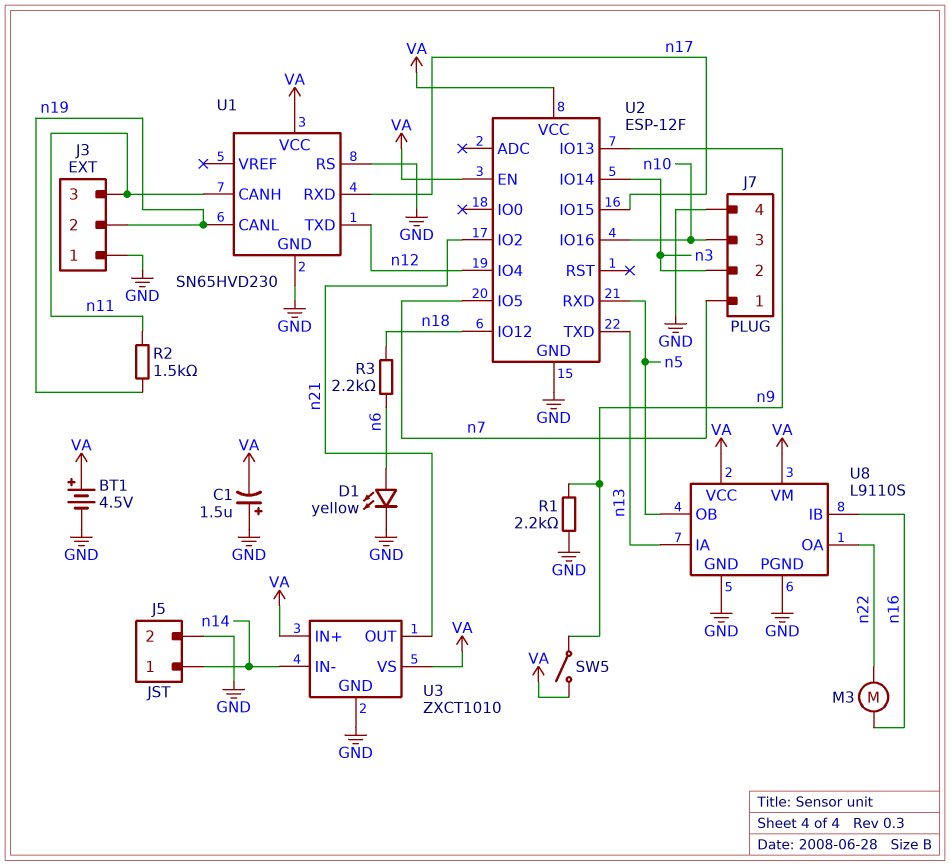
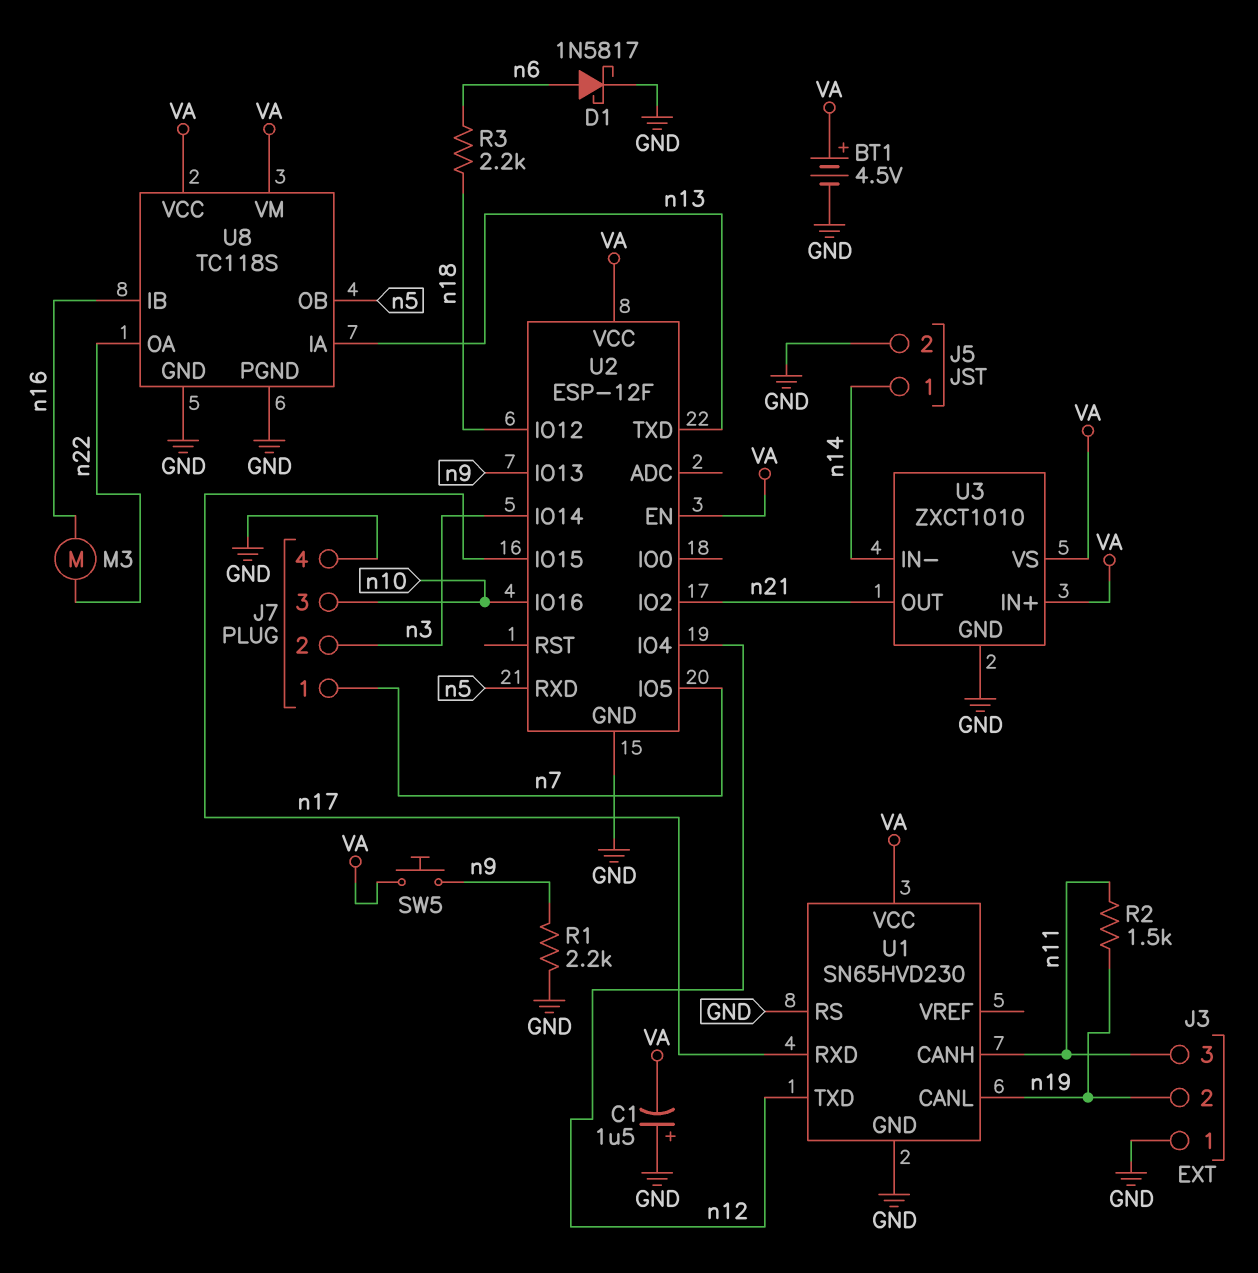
D1: LED yellow (A n6, K GND) -> schottky 1N5817 (A n6, K GND)
SW5: switch (VA, n9) -> button (VA, n9)
U8: L9110S -> TC118S

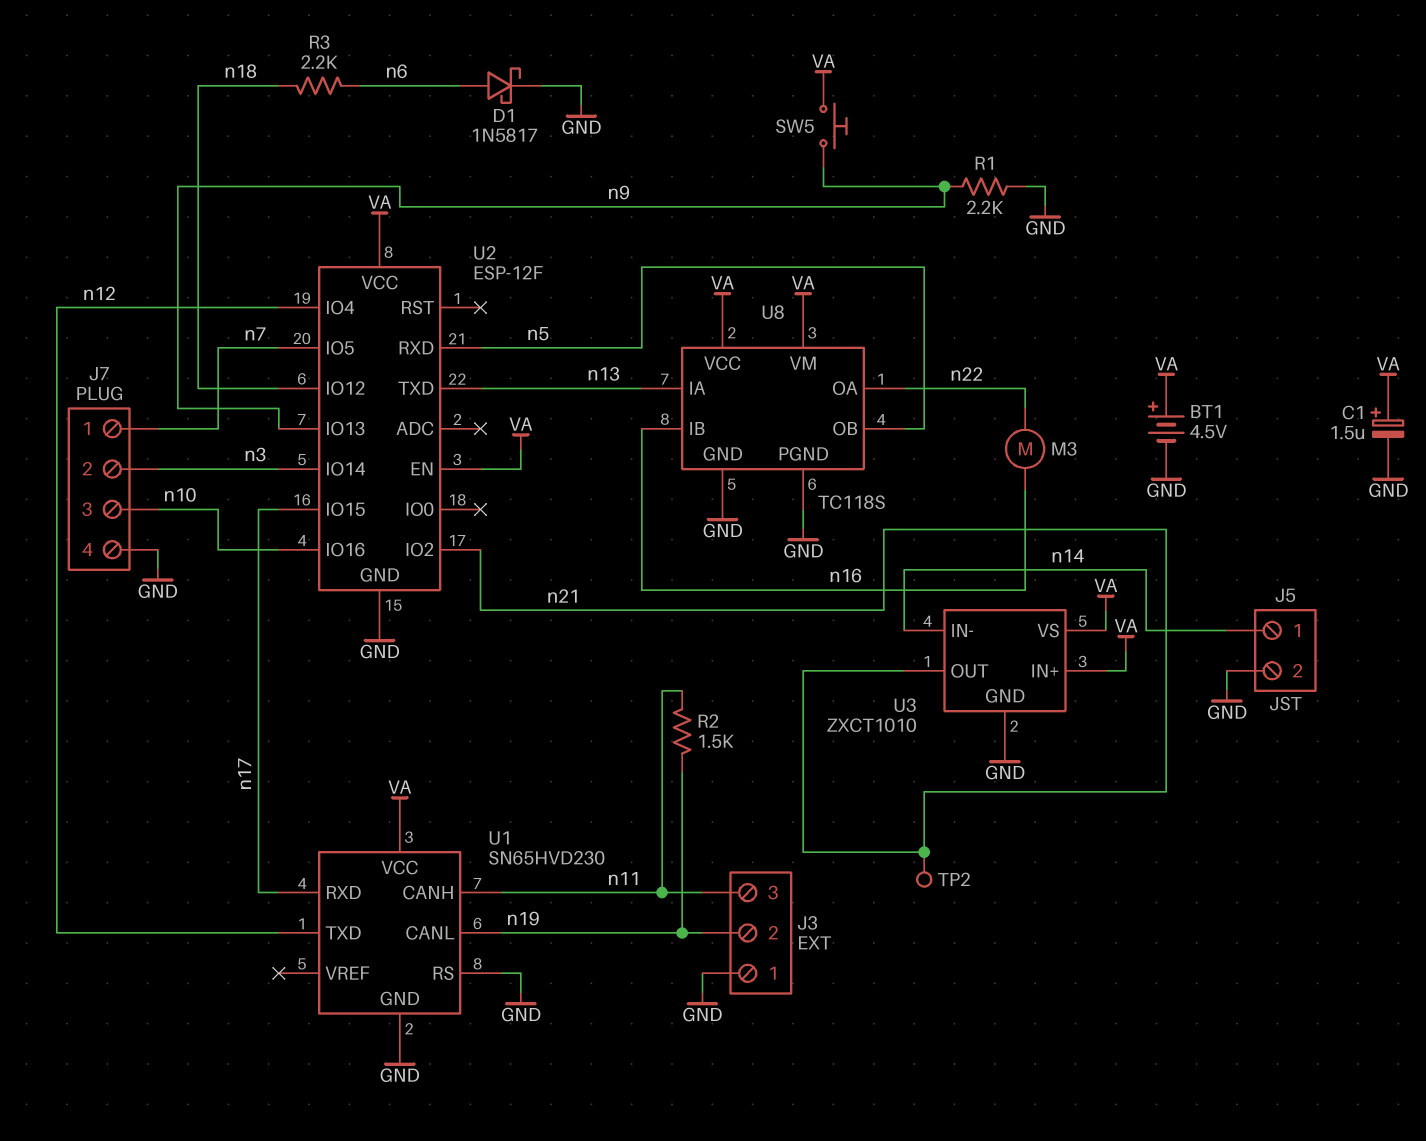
C1: 1.5uF (plus GND, minus VA) -> 1.5uF (plus VA, minus GND)
TP2: none -> test point (n21)

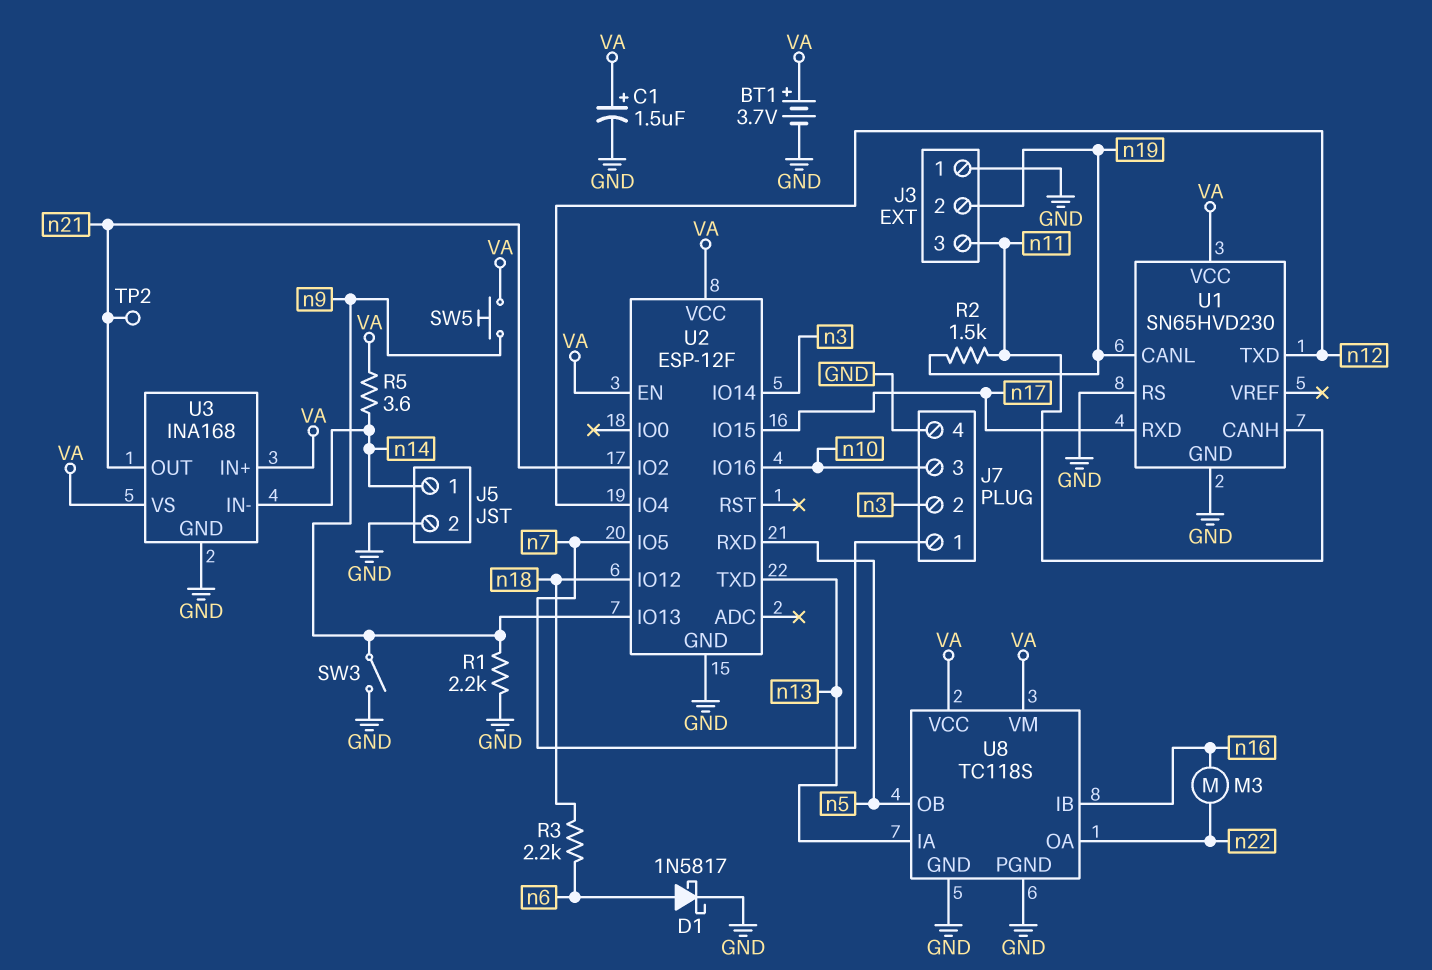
BT1: 4.5V (plus VA, minus GND) -> 3.7V (plus VA, minus GND)
R5: none -> 3.6 (VA, n14)
SW3: none -> switch (GND, n9)
U3: ZXCT1010 -> INA168

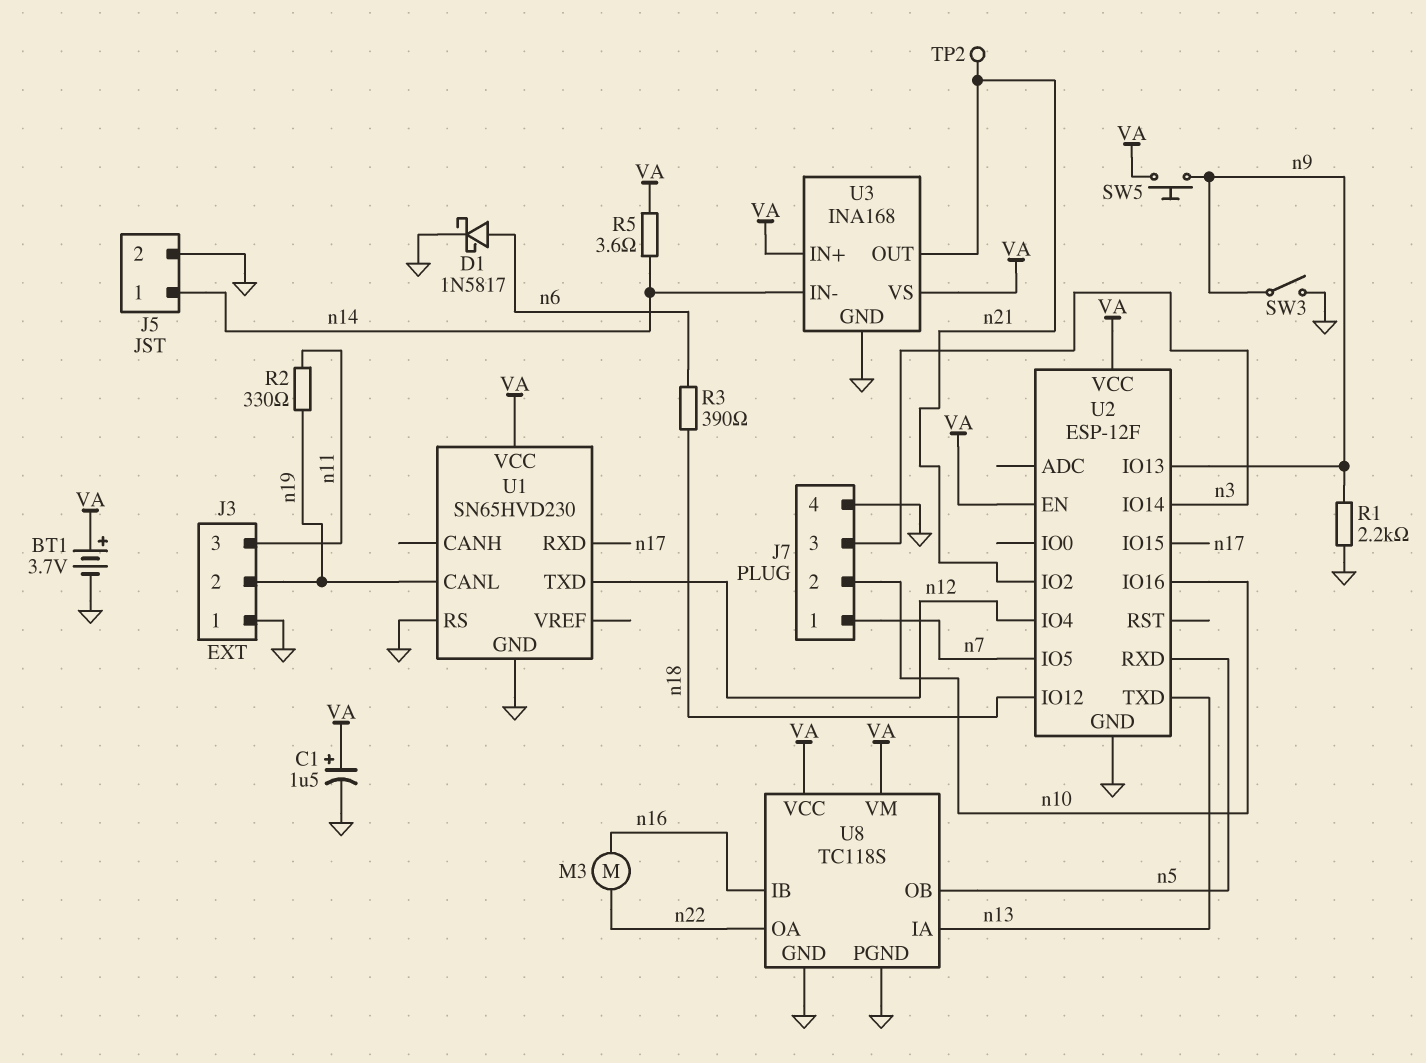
J7 pin 2: n3 -> n10
J7 pin 3: n10 -> n3
R2: 1.5k (n11, n19) -> 330 (n11, n19)
R3: 2.2k (n6, n18) -> 390 (n6, n18)
U1 pin CANH: n11 -> none

